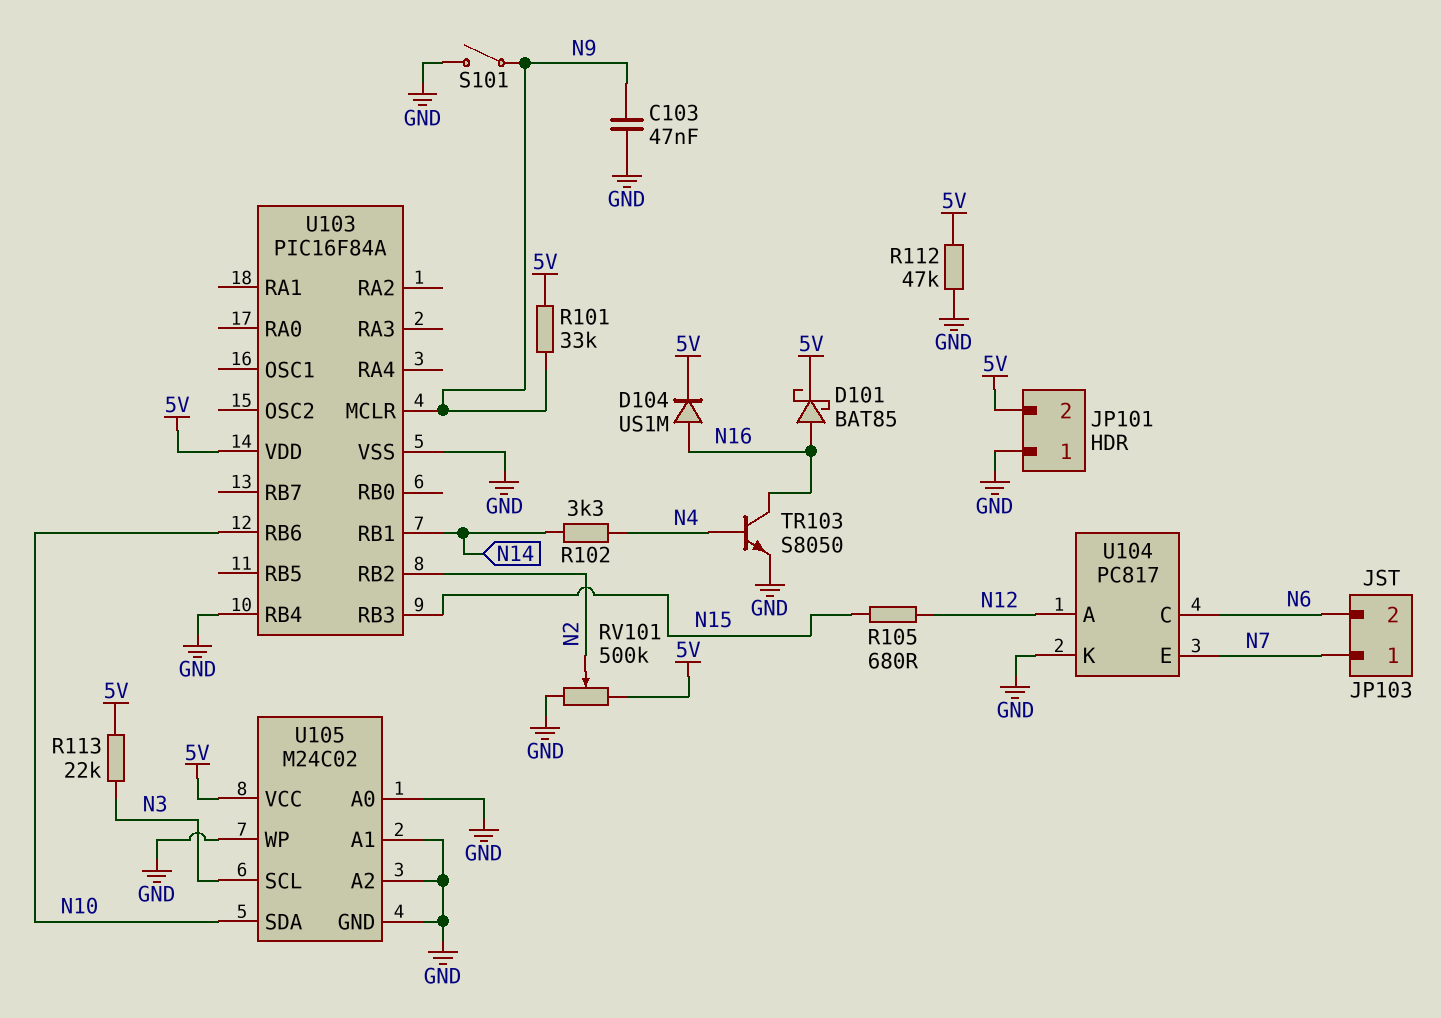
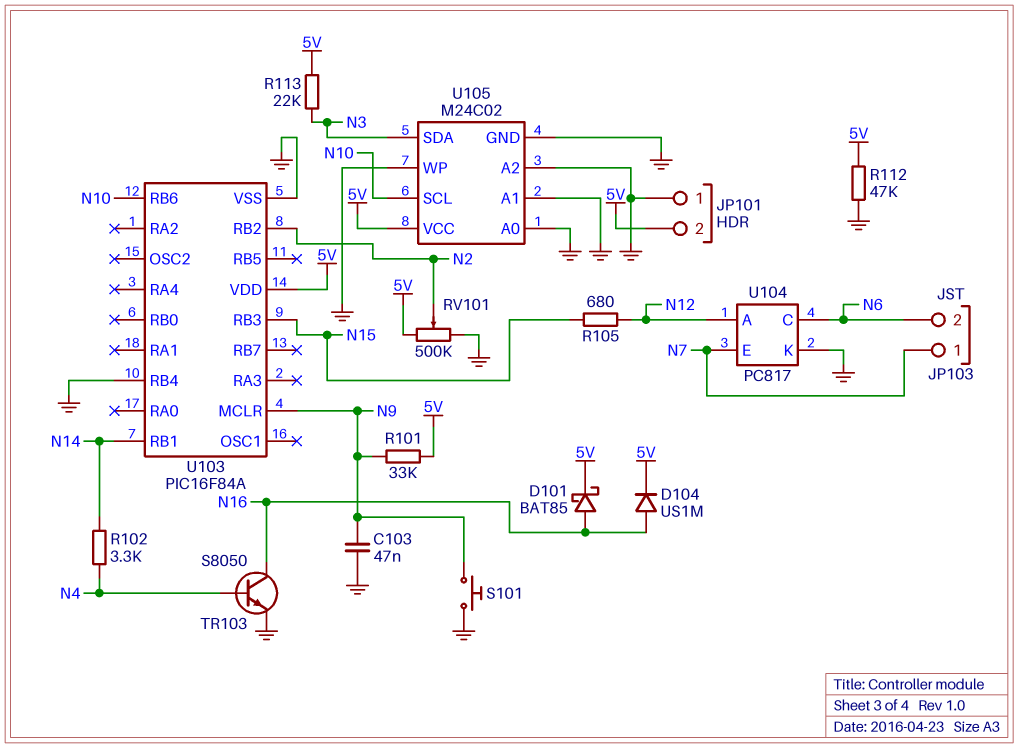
S101: switch (GND, N9) -> button (GND, N9)
U105 pin SCL: N3 -> N10
U105 pin SDA: N10 -> N3

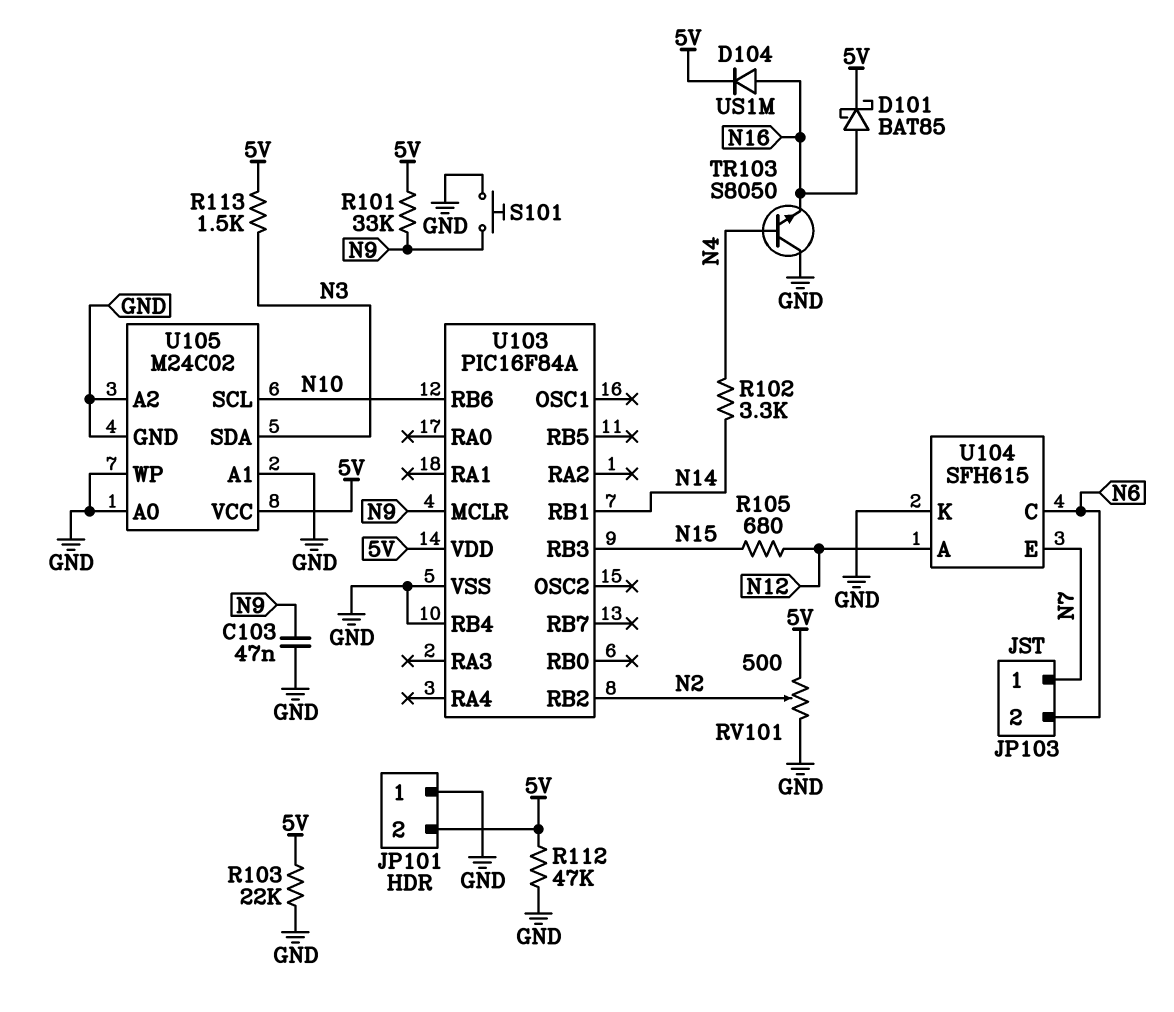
R103: none -> 22k (5V, GND)
R113: 22k (5V, N3) -> 1.5k (5V, N3)
RV101: 500k (5V, GND, wiper N2) -> 500 (5V, GND, wiper N2)
TR103: NPN S8050 (B N4, C N16, E GND) -> NPN S8050 (B N4, C GND, E N16)
U104: PC817 -> SFH615

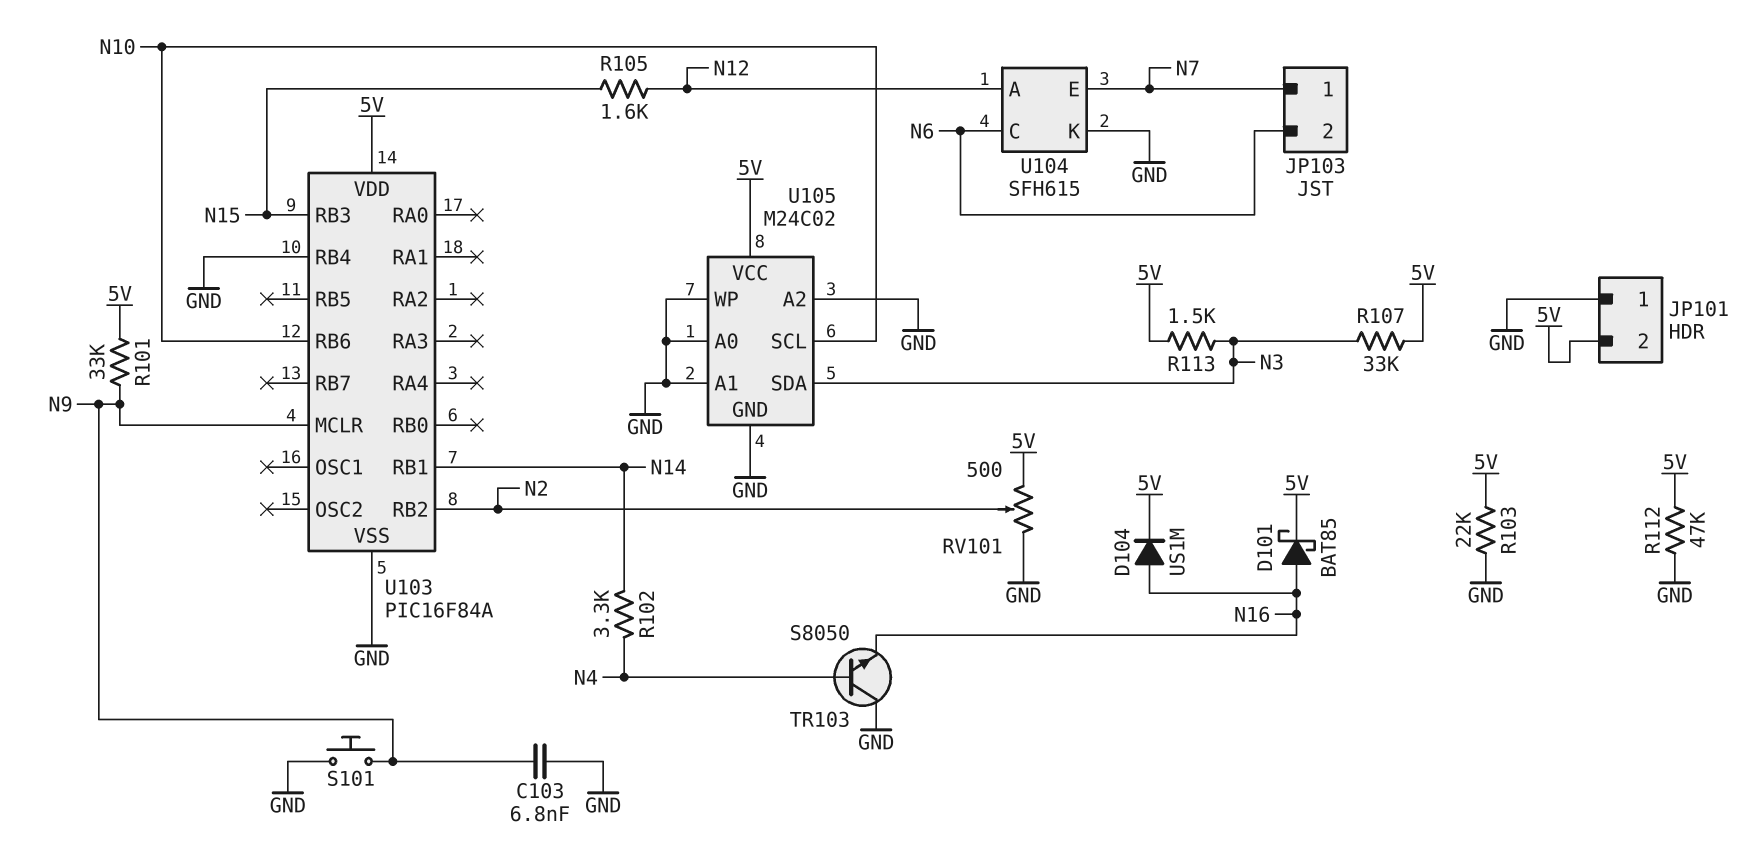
C103: 47nF (GND, N9) -> 6.8nF (GND, N9)
R105: 680 (N12, N15) -> 1.6k (N12, N15)
R107: none -> 33k (5V, N3)

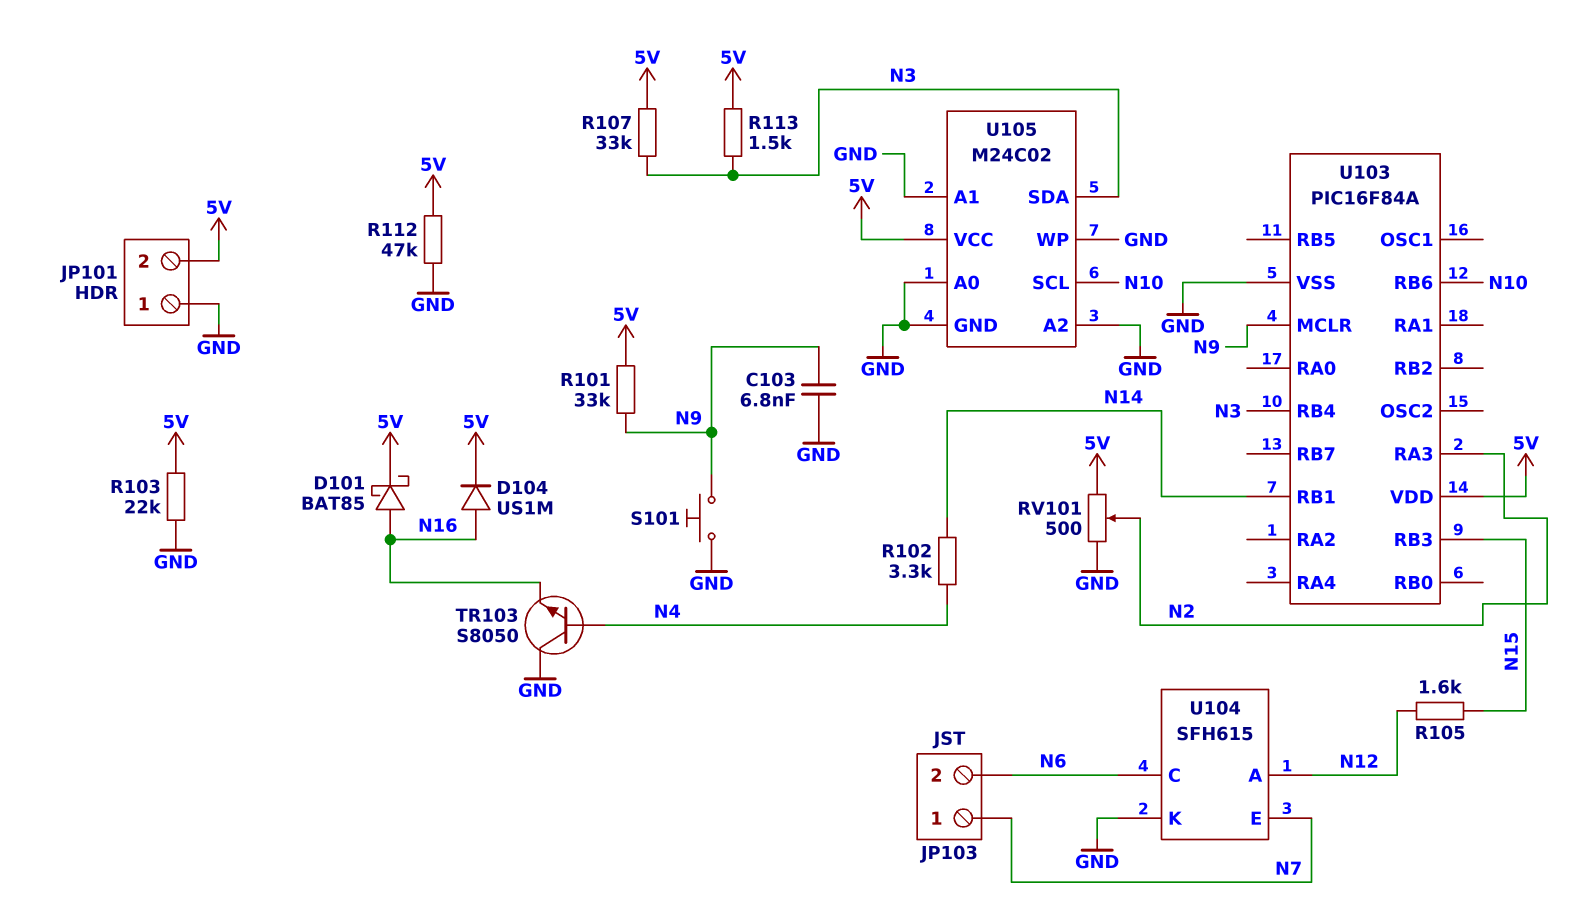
U103 pin RA3: none -> N2
U103 pin RB2: N2 -> none
U103 pin RB4: GND -> N3

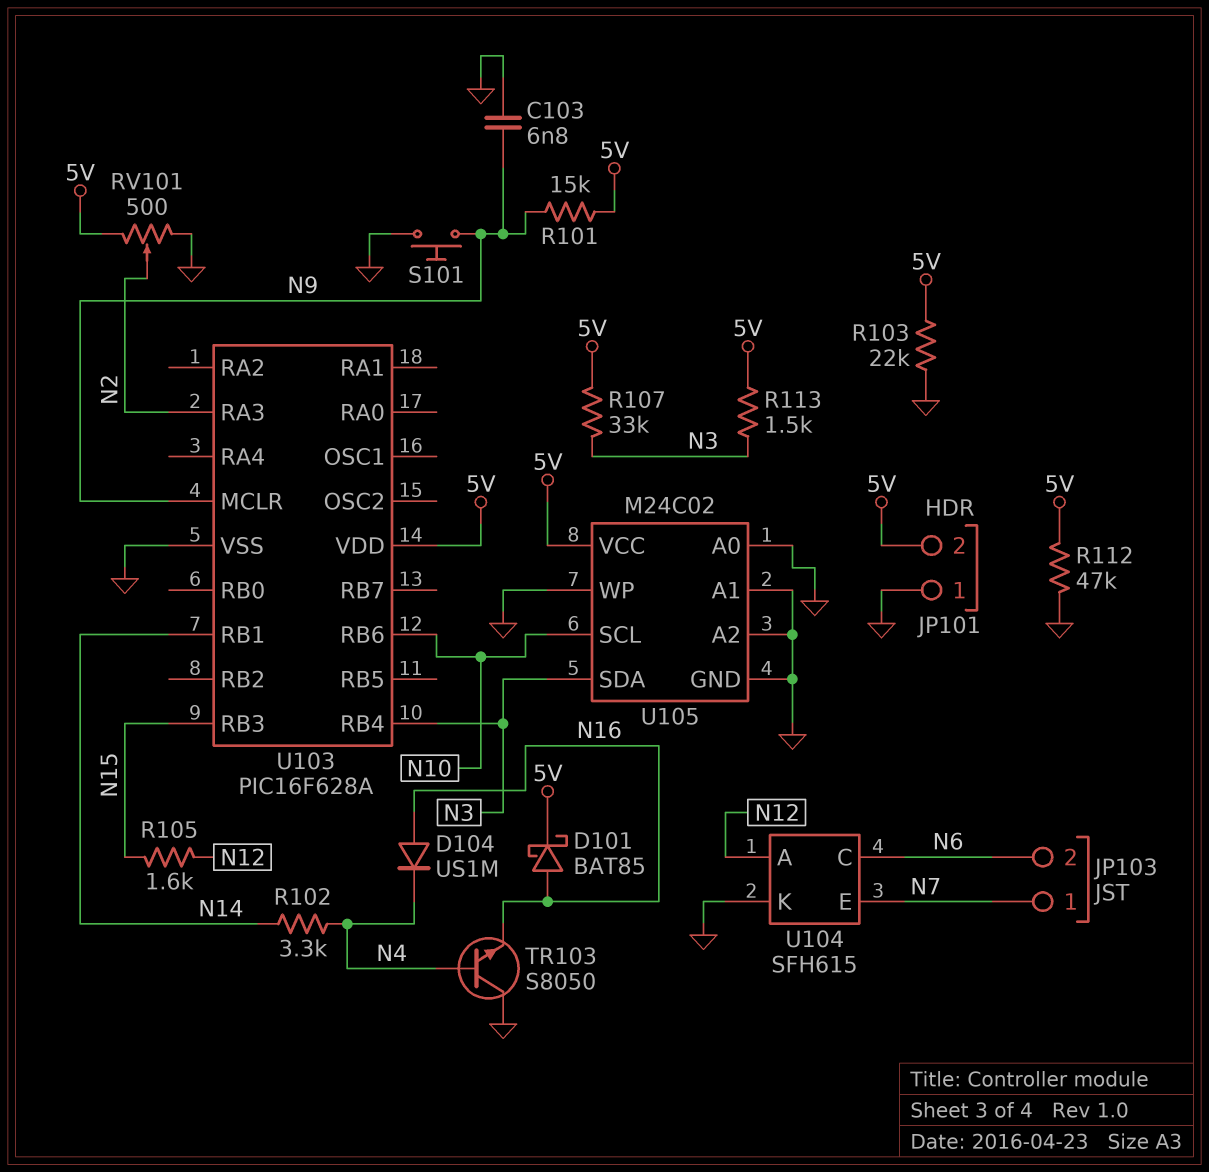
D104: diode US1M (A N16, K 5V) -> diode US1M (A N16, K N4)
R101: 33k (5V, N9) -> 15k (5V, N9)
U103: PIC16F84A -> PIC16F628A

